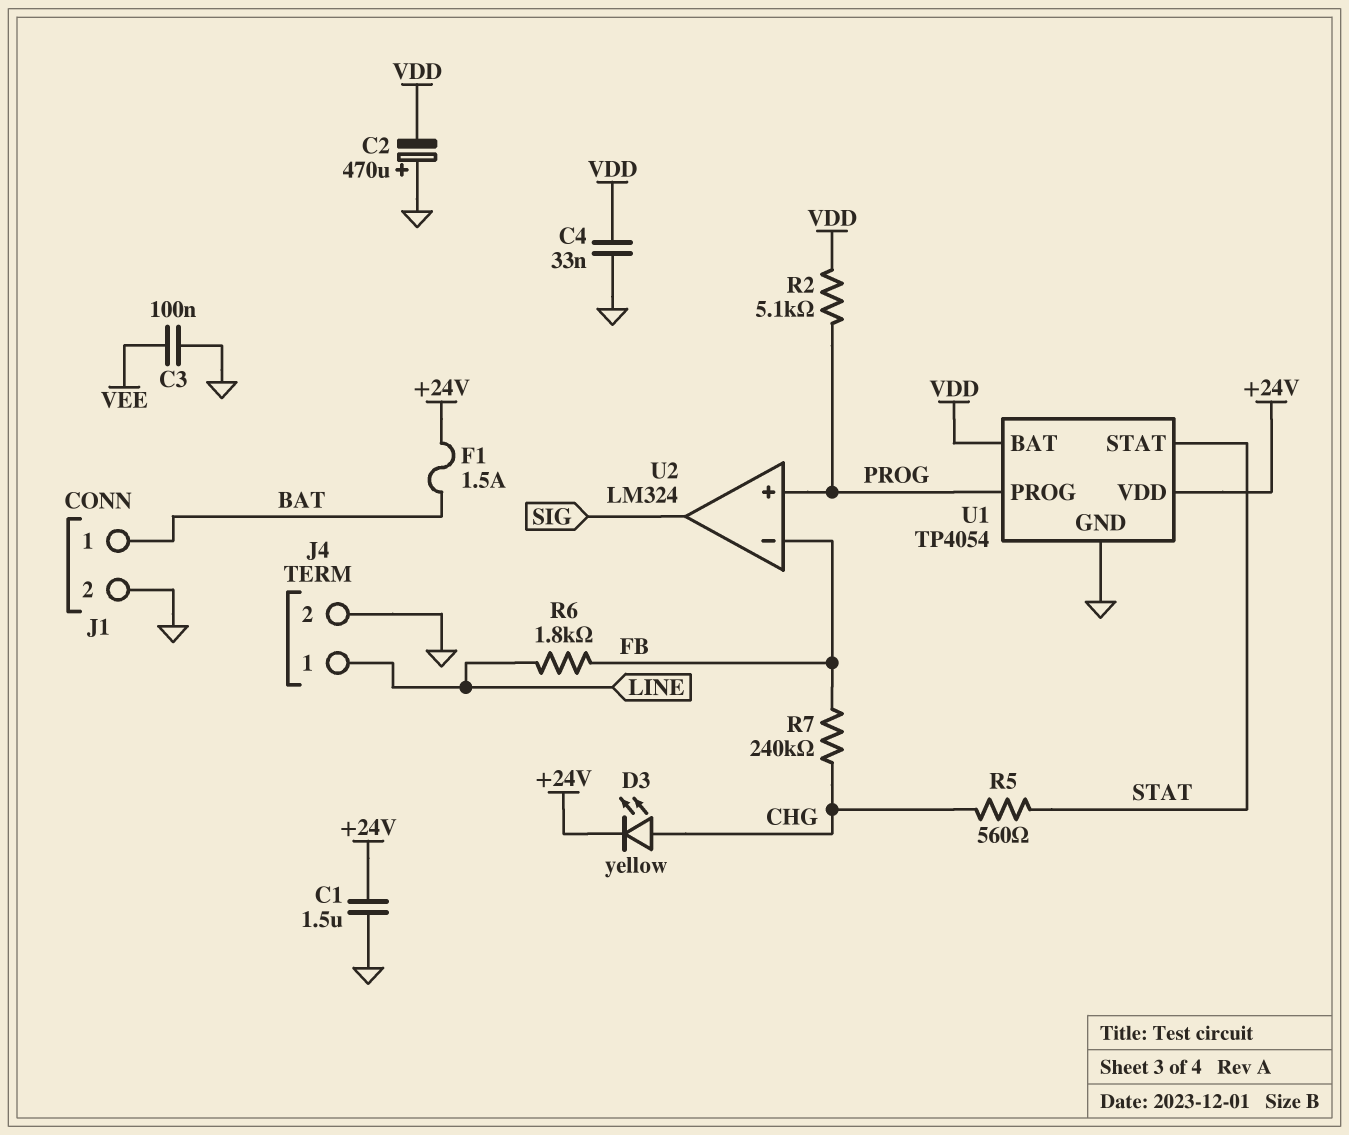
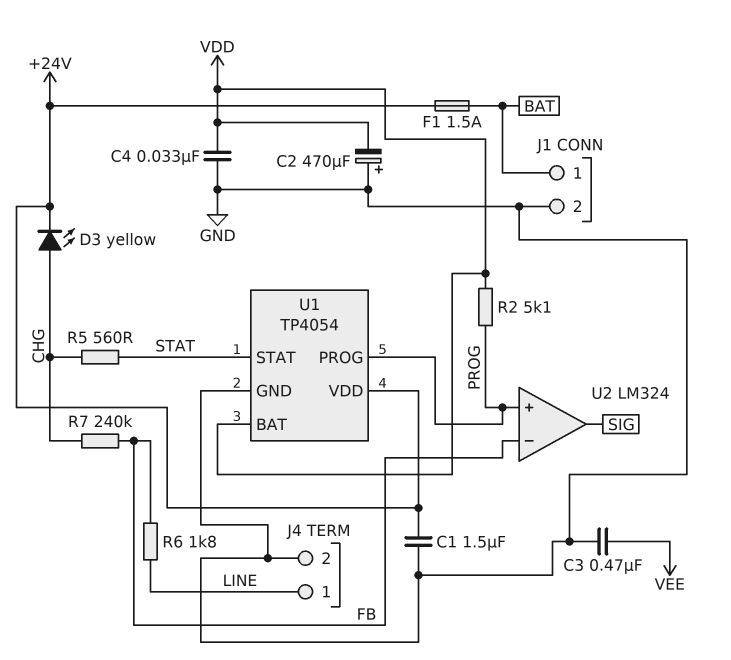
C3: 100nF (GND, VEE) -> 470nF (GND, VEE)

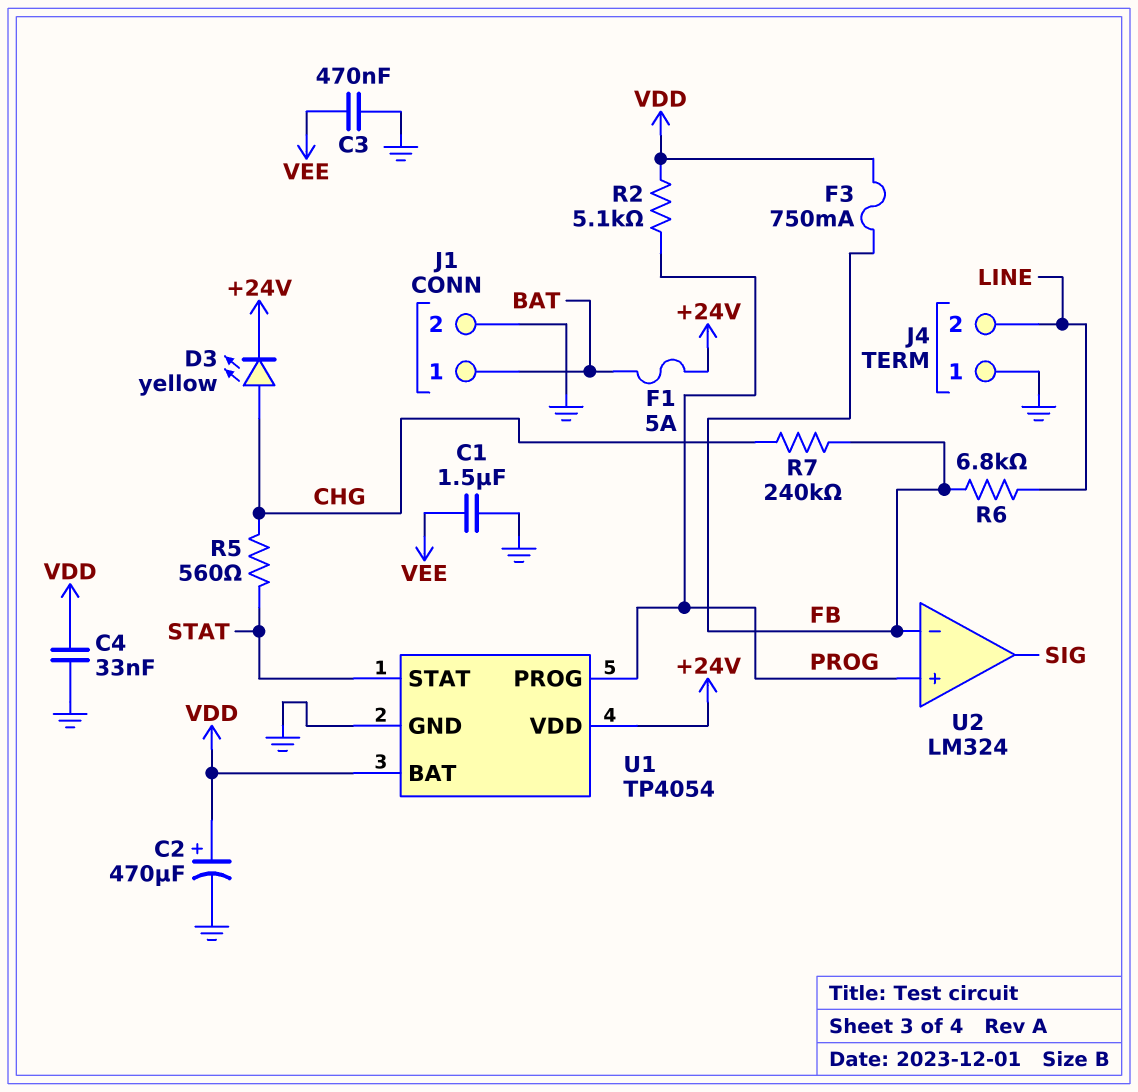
C1: 1.5uF (+24V, GND) -> 1.5uF (GND, VEE)
C2: 470uF (plus GND, minus VDD) -> 470uF (plus VDD, minus GND)
F1: 1.5A (+24V, BAT) -> 5A (+24V, BAT)
F3: none -> 750mA (FB, VDD)
J4 pin 1: LINE -> GND
J4 pin 2: GND -> LINE
R6: 1.8k (FB, LINE) -> 6.8k (FB, LINE)

